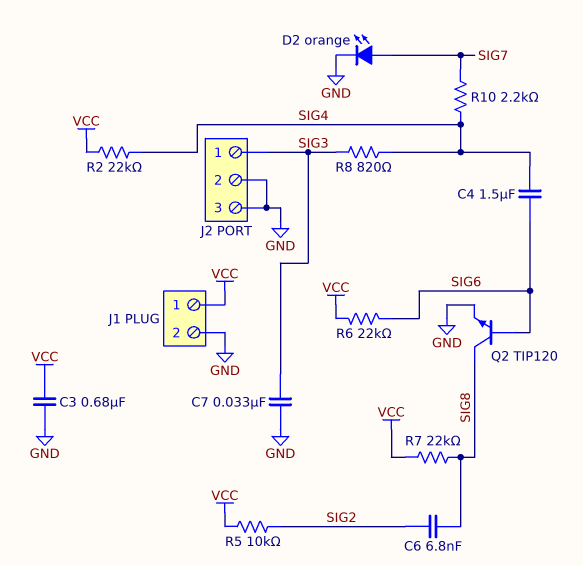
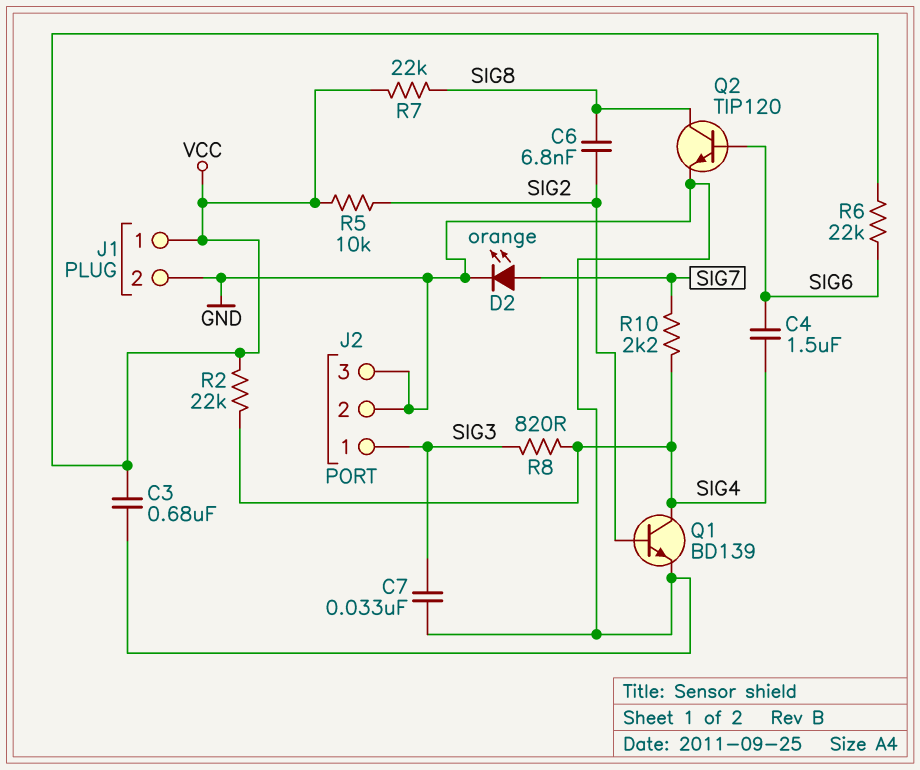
Q1: none -> NPN BD139 (B SIG2, C SIG4, E GND)

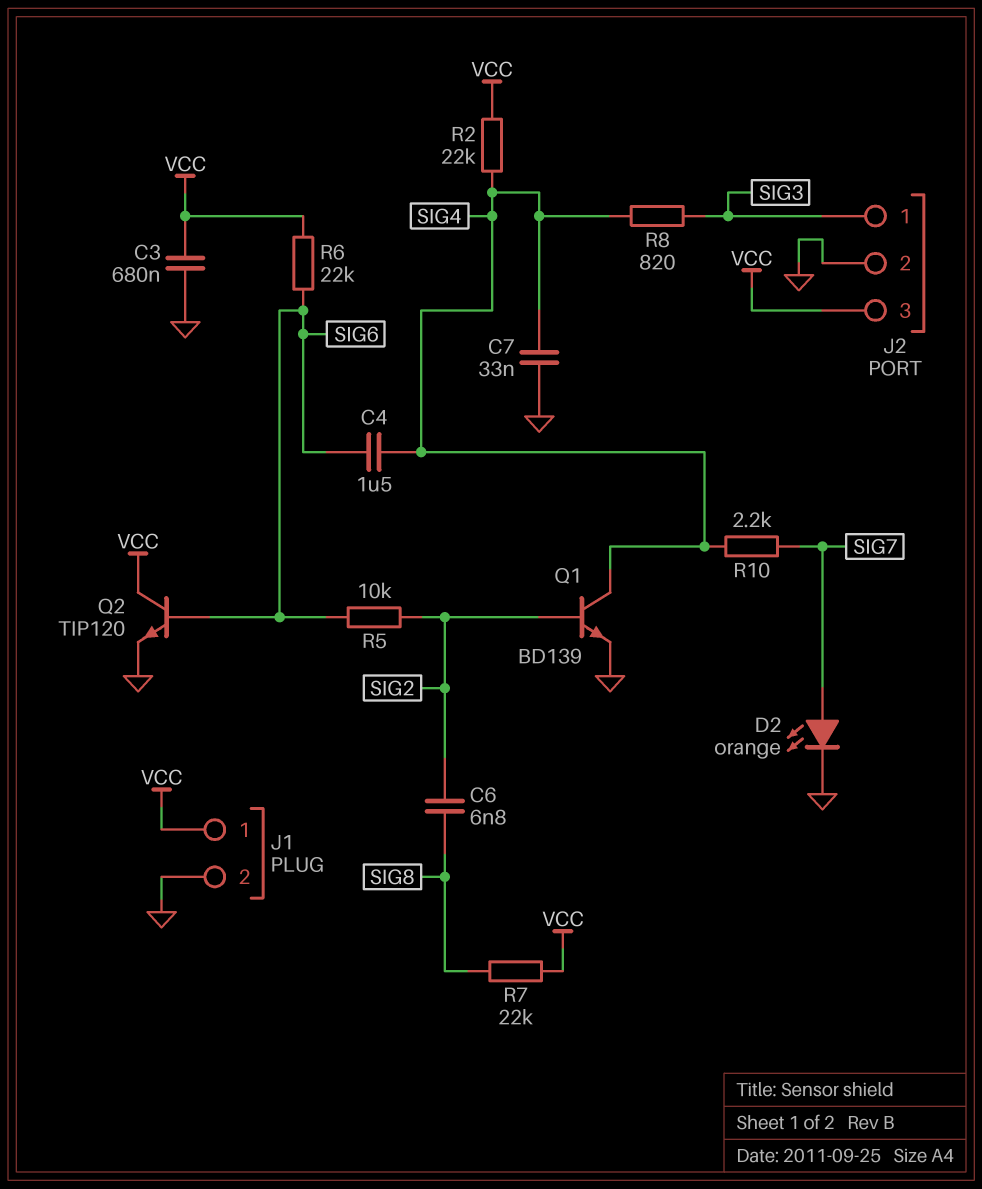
C7: 33nF (GND, SIG3) -> 33nF (GND, SIG4)
J2 pin 3: GND -> VCC
Q2: NPN TIP120 (B SIG6, C SIG8, E GND) -> NPN TIP120 (B SIG6, C VCC, E GND)
R5: 10k (SIG2, VCC) -> 10k (SIG2, SIG6)

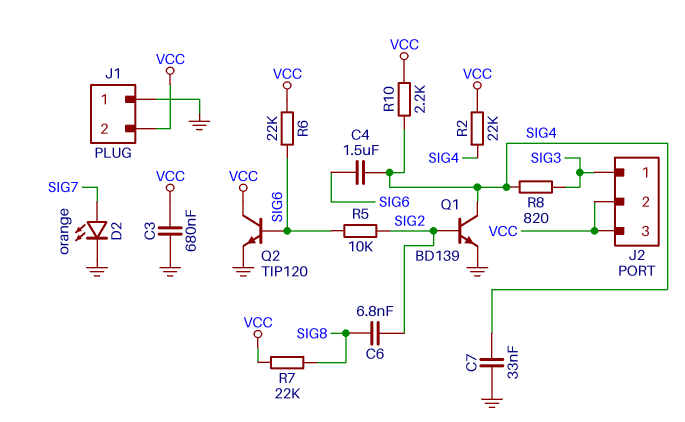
J1 pin 1: VCC -> GND
J1 pin 2: GND -> VCC
J2 pin 2: GND -> VCC
R10: 2.2k (SIG4, SIG7) -> 2.2k (SIG4, VCC)

